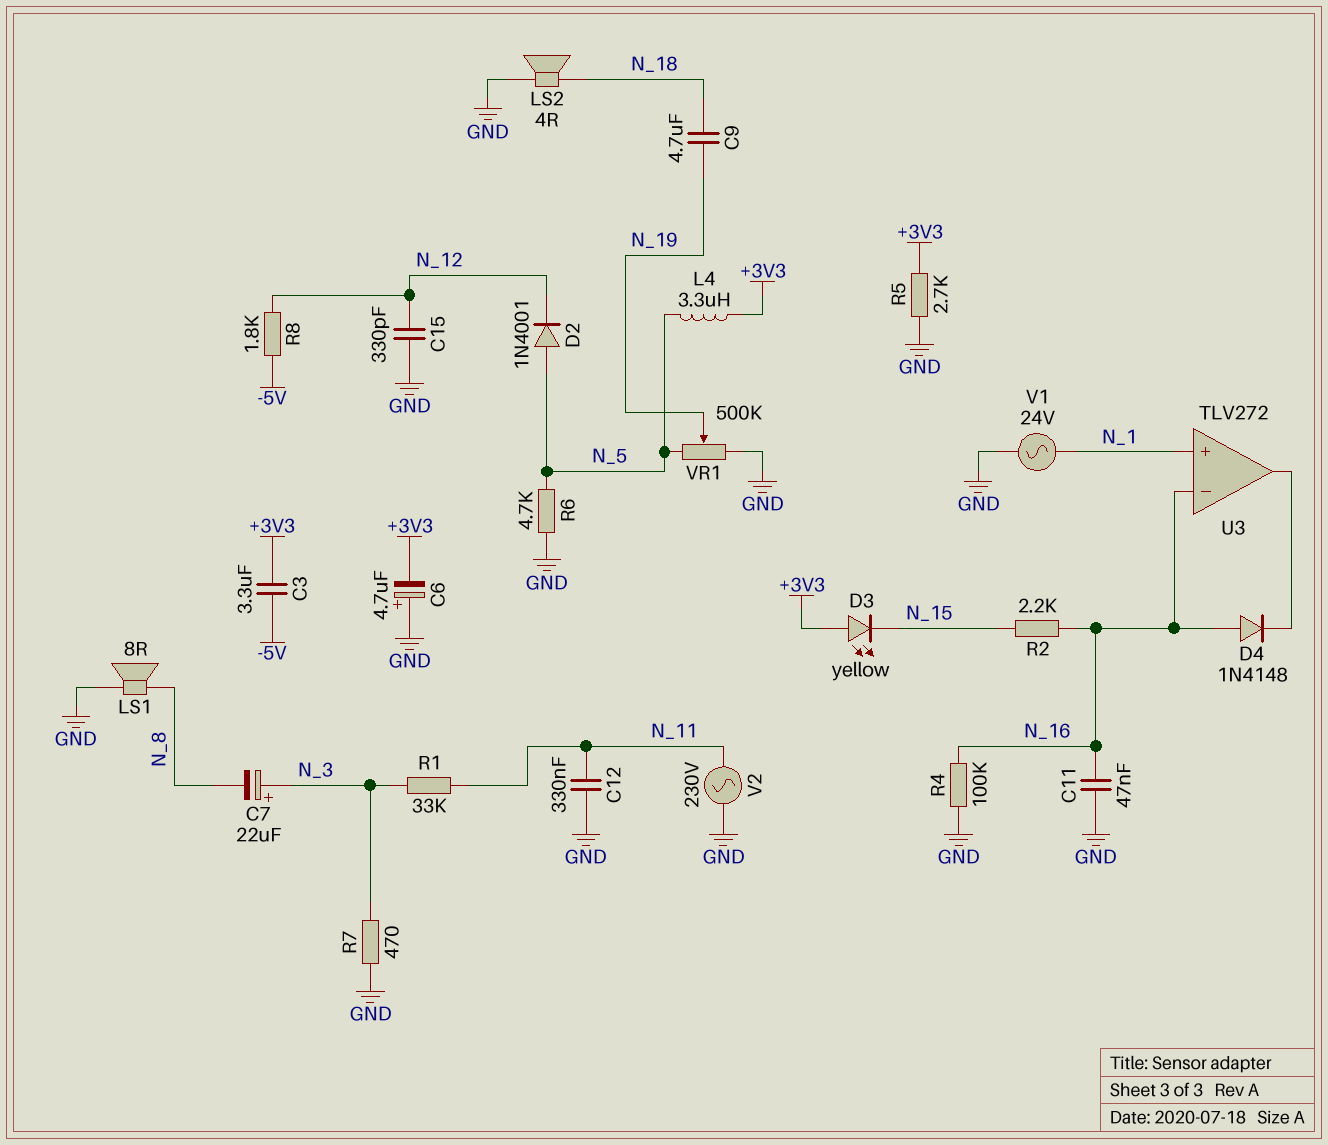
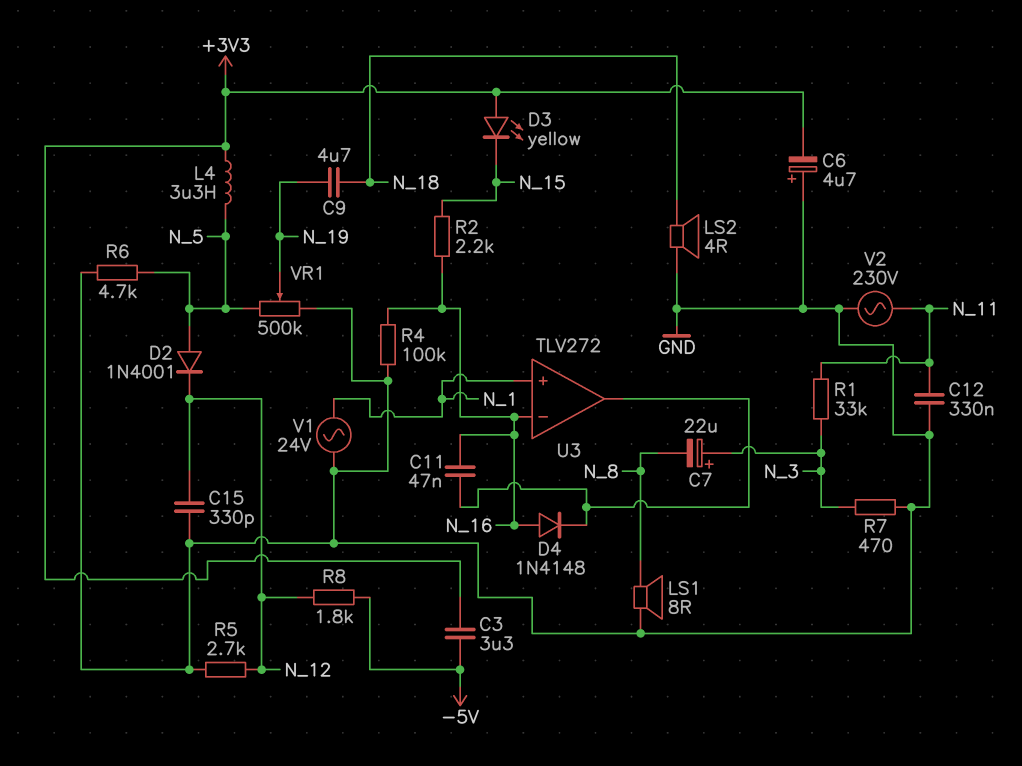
C11: 47nF (GND, N_16) -> 47nF (N_16, U3/out)
R5: 2.7k (+3V3, GND) -> 2.7k (GND, N_12)

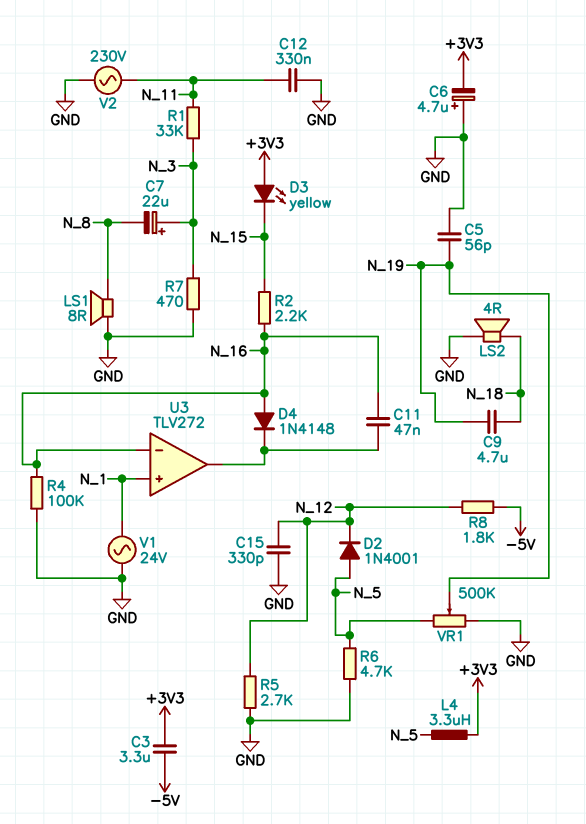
C5: none -> 56pF (GND, N_19)

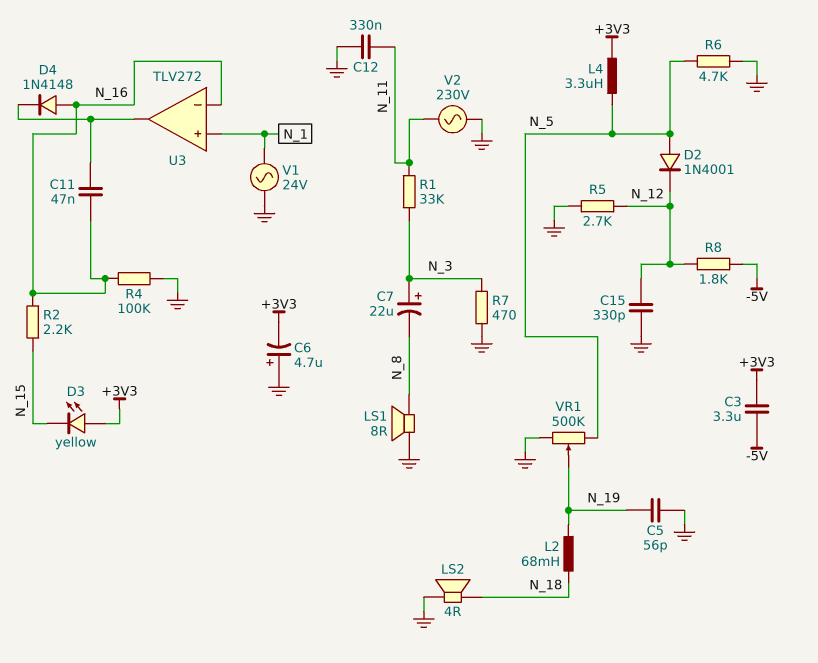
C9: 4.7uF (N_18, N_19) -> none
L2: none -> 68mH (N_18, N_19)

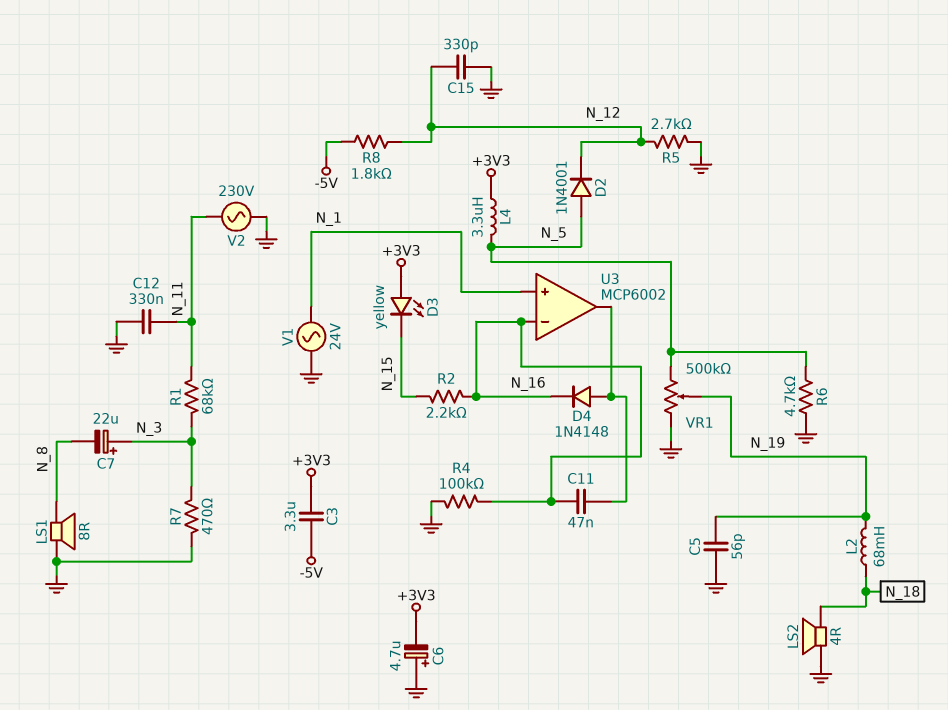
D4: diode 1N4148 (A N_16, K U3/out) -> diode 1N4148 (A U3/out, K N_16)
R1: 33k (N_3, N_11) -> 68k (N_3, N_11)
U3: TLV272 -> MCP6002

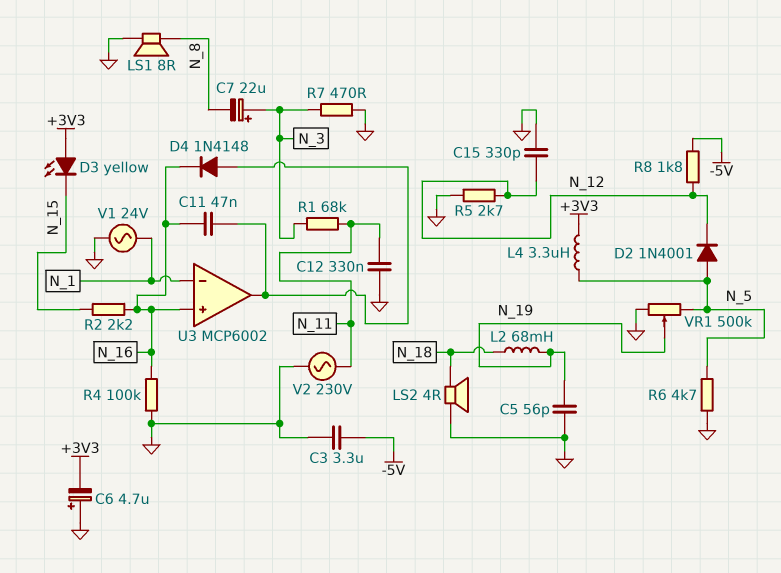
C3: 3.3uF (+3V3, -5V) -> 3.3uF (-5V, GND)
U3 pin in+: N_1 -> N_16
U3 pin in-: N_16 -> N_1

